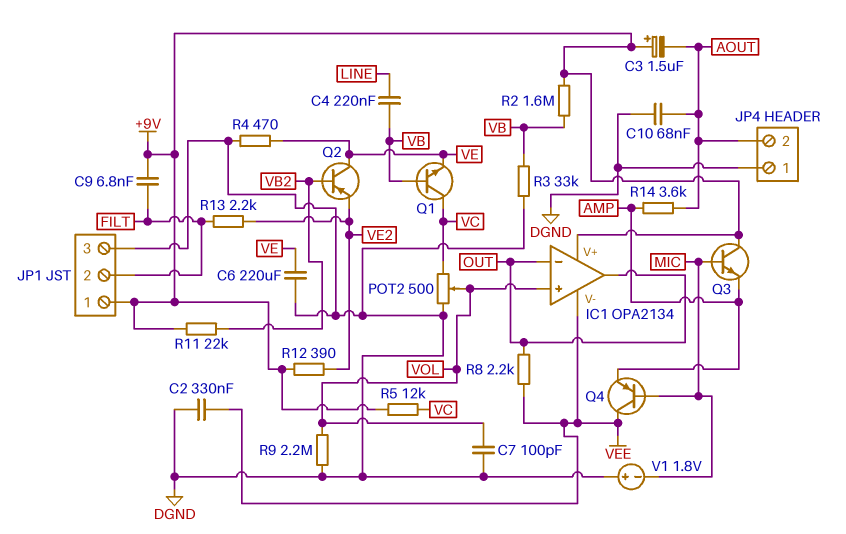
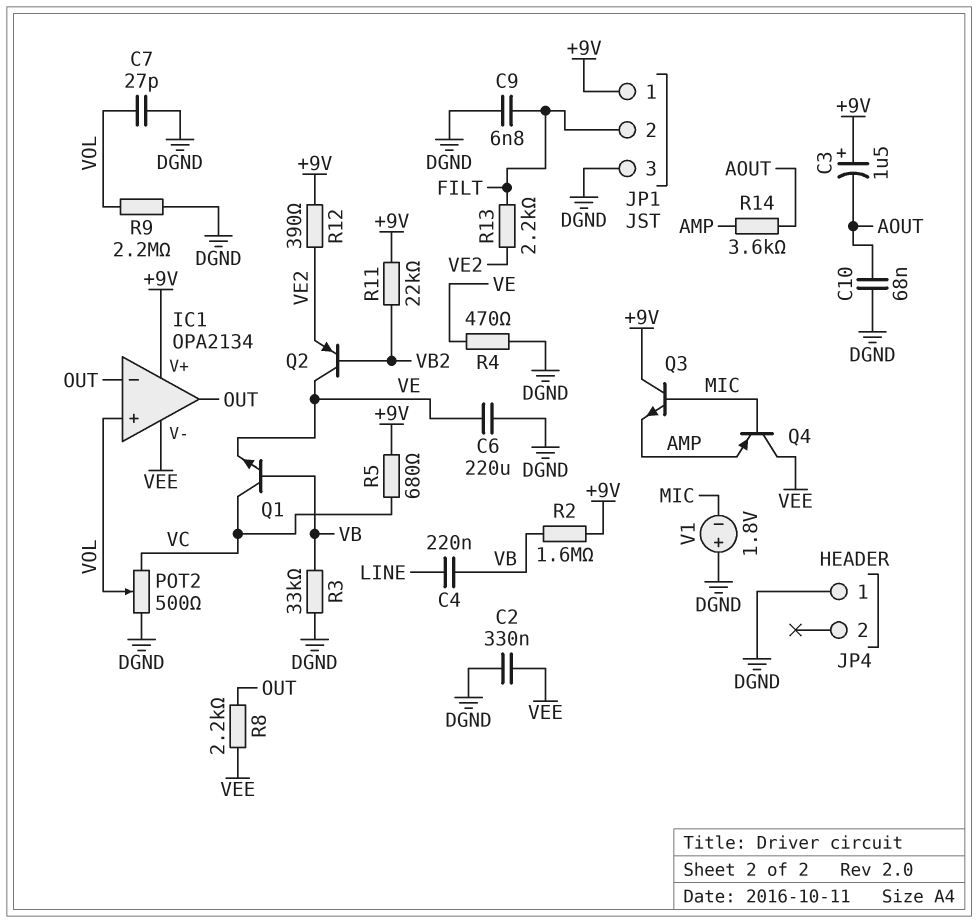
C7: 100pF (DGND, VOL) -> 27pF (DGND, VOL)
C9: 6.8nF (+9V, FILT) -> 6.8nF (DGND, FILT)
JP4 pin 2: AOUT -> none
R5: 12k (+9V, VC) -> 680 (+9V, VC)

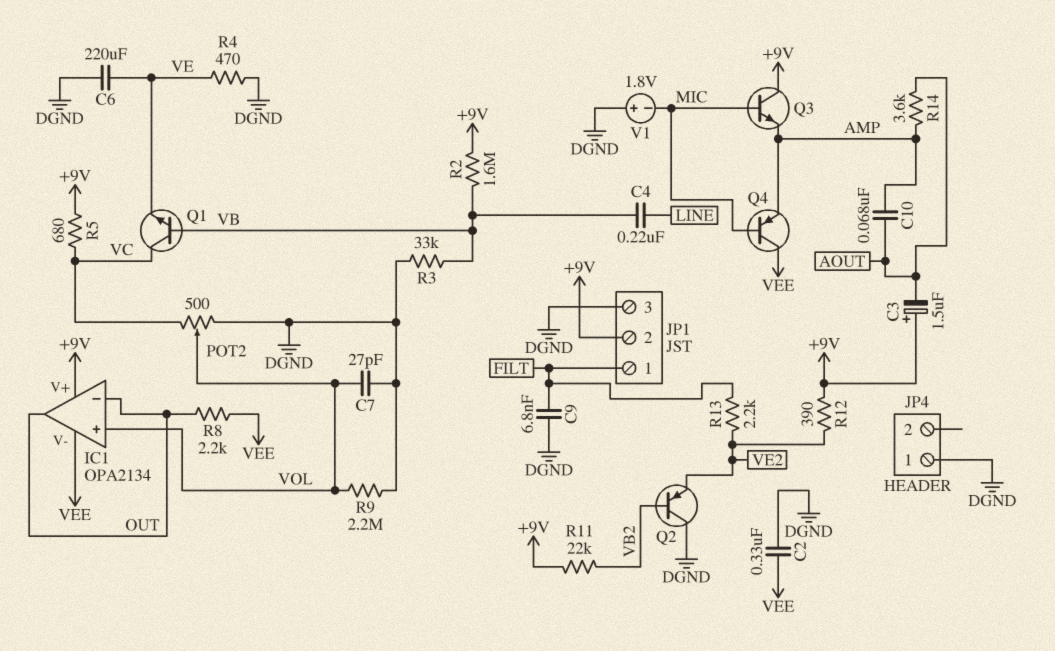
C10: 68nF (AOUT, DGND) -> 68nF (AMP, AOUT)
JP1 pin 1: +9V -> FILT
JP1 pin 2: FILT -> +9V
Q2: PNP (B VB2, C VE, E VE2) -> PNP (B VB2, C DGND, E VE2)

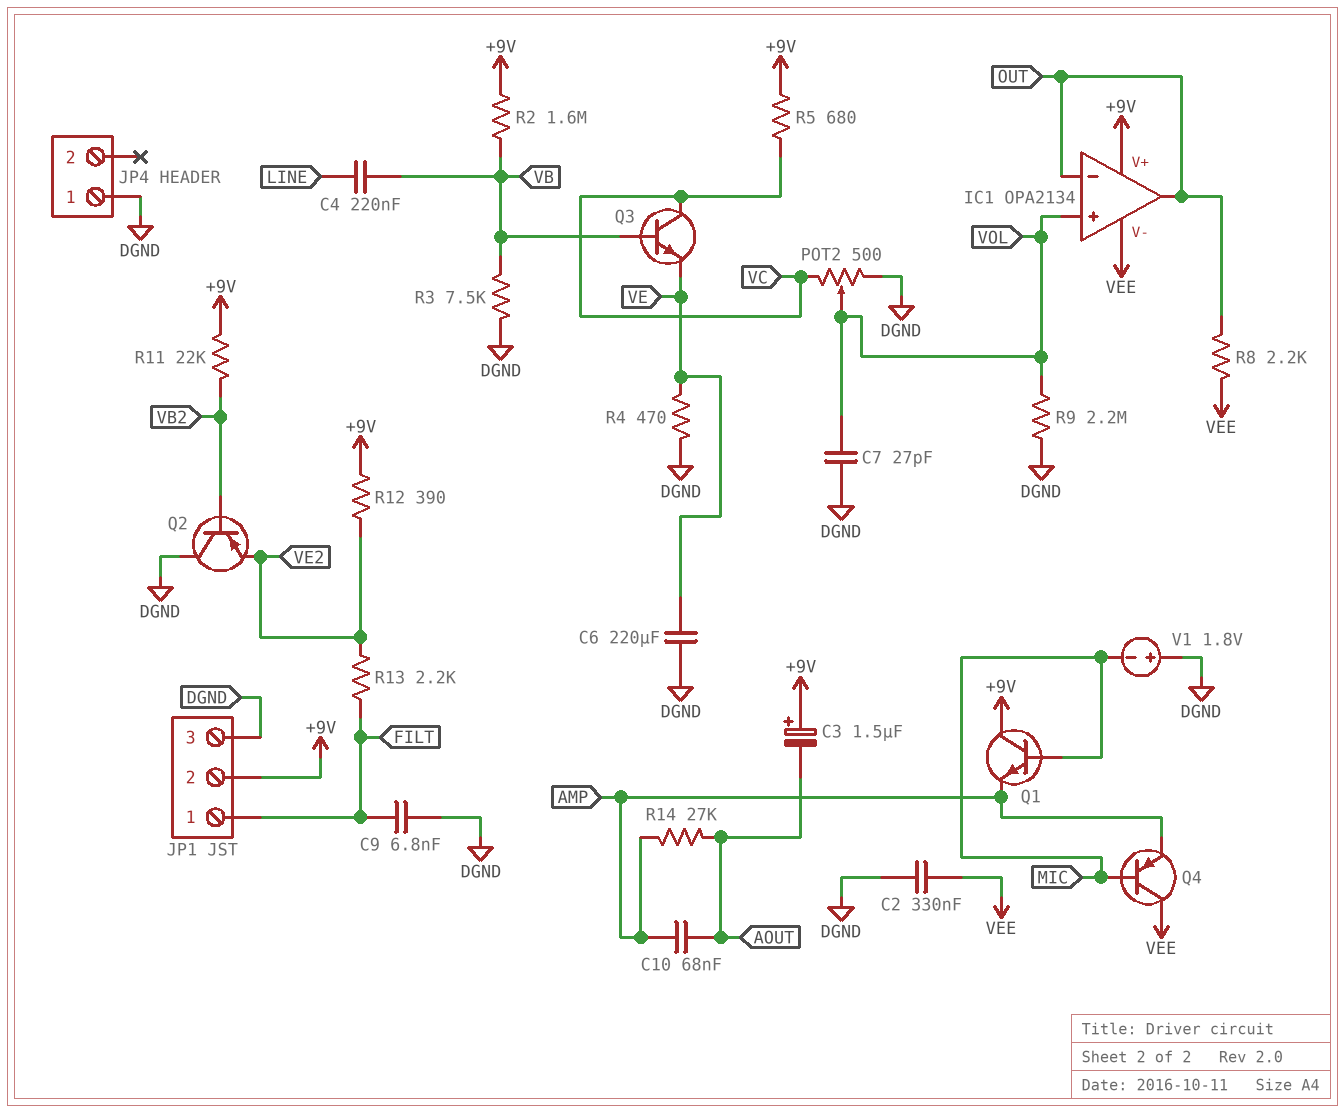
Q1: NPN (B VB, C VC, E VE) -> NPN (B MIC, C +9V, E AMP)
Q3: NPN (B MIC, C +9V, E AMP) -> NPN (B VB, C VC, E VE)
R3: 33k (DGND, VB) -> 7.5k (DGND, VB)
R14: 3.6k (AMP, AOUT) -> 27k (AMP, AOUT)

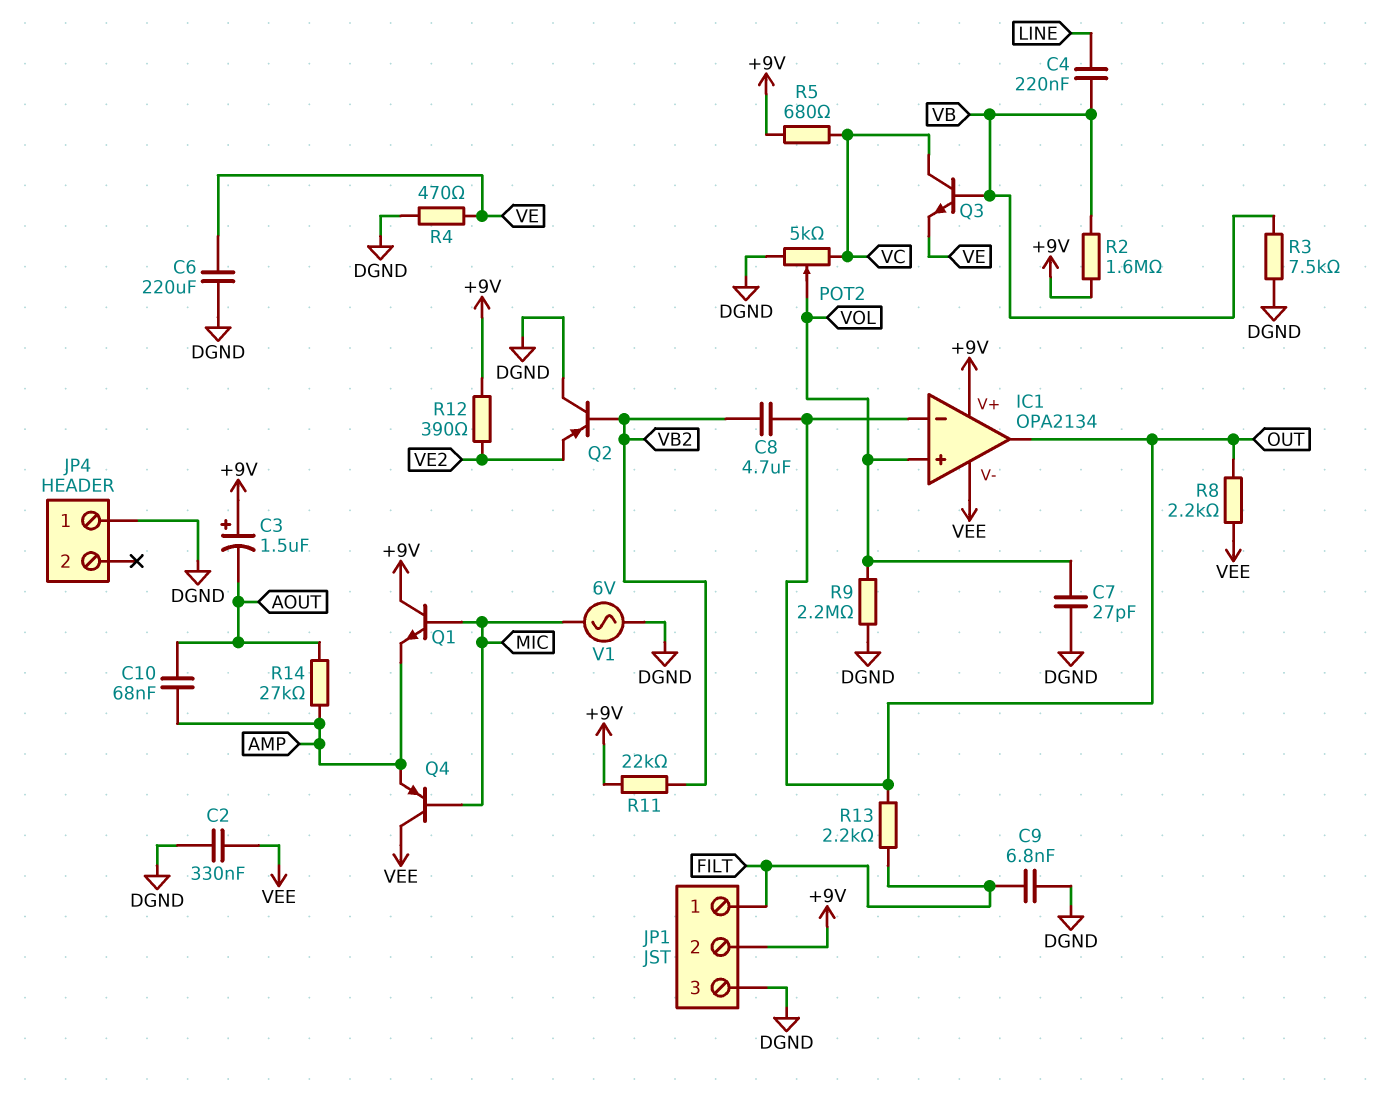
C8: none -> 4.7uF (OUT, VB2)
POT2: 500 (DGND, VC, wiper VOL) -> 5k (DGND, VC, wiper VOL)
R13: 2.2k (FILT, VE2) -> 2.2k (FILT, OUT)
V1: 1.8V (plus DGND, minus MIC) -> AC 6V (DGND, MIC)

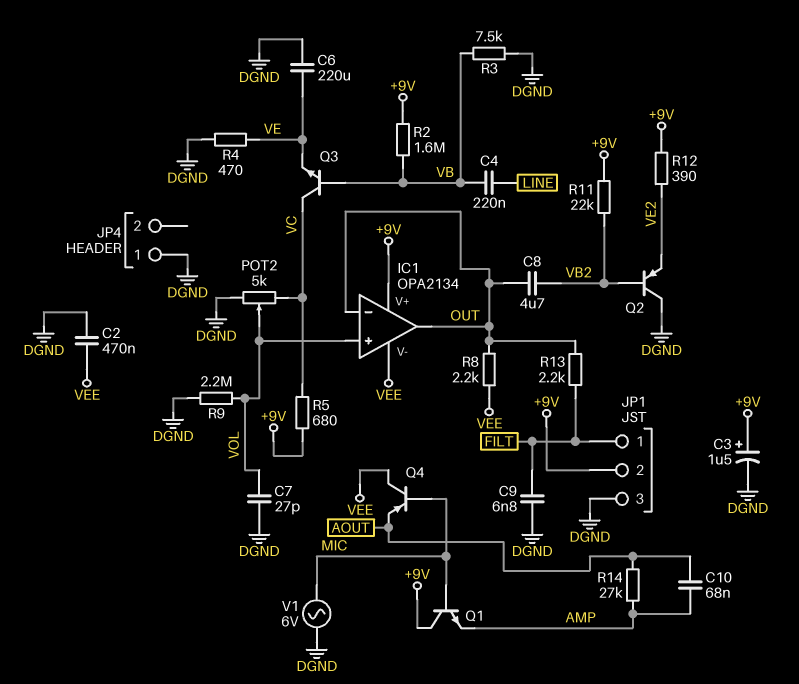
C2: 330nF (DGND, VEE) -> 470nF (DGND, VEE)
C3: 1.5uF (plus +9V, minus AOUT) -> 1.5uF (plus +9V, minus DGND)
Q4: PNP (B MIC, C VEE, E AMP) -> PNP (B MIC, C VEE, E AOUT)

